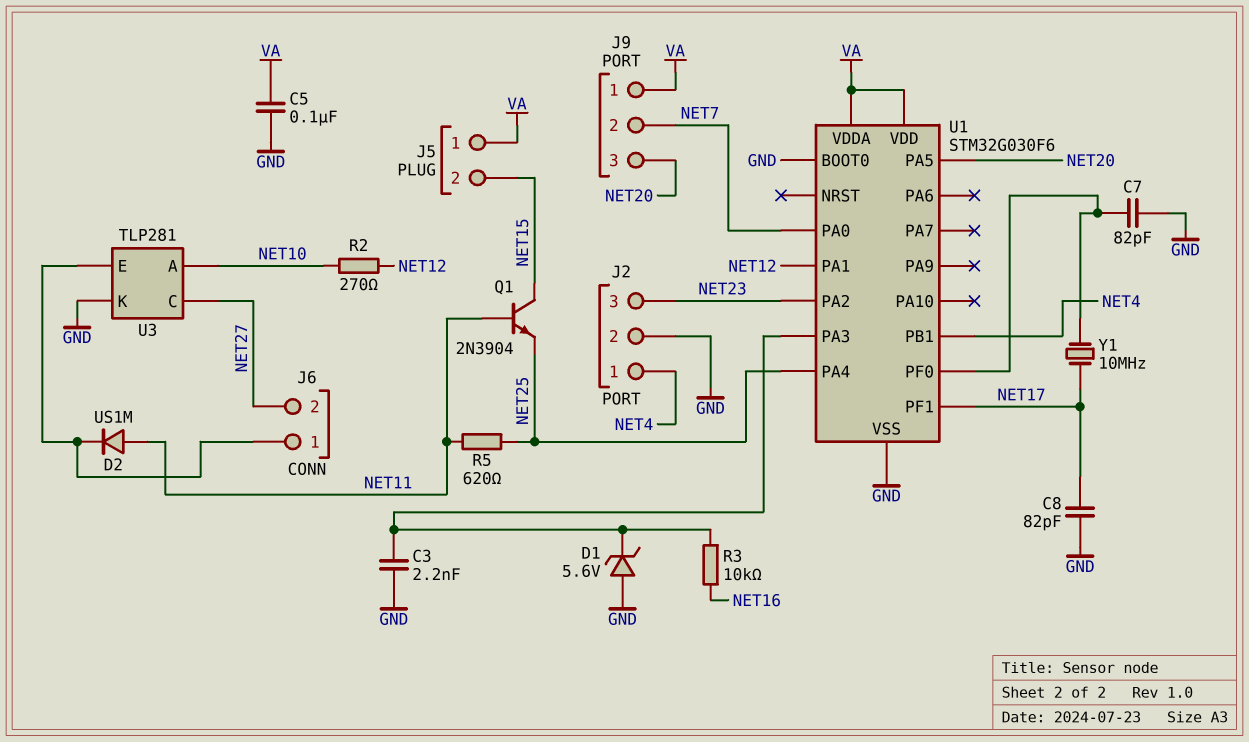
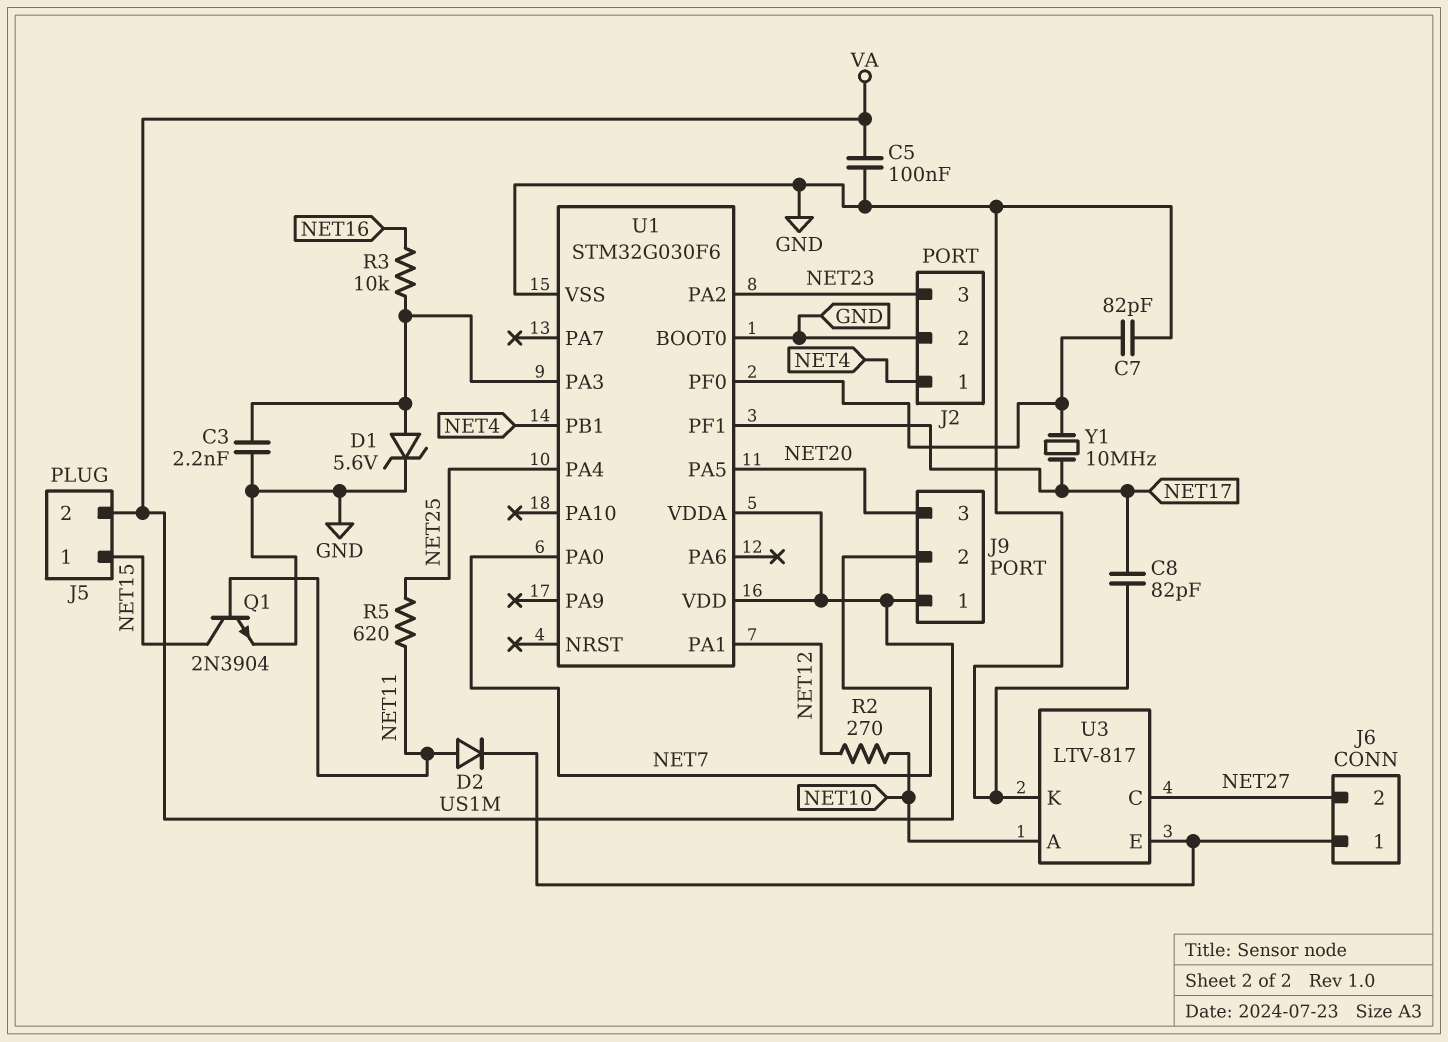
D1: zener 5.6V (A GND, K U1/PA3) -> zener 5.6V (A U1/PA3, K GND)
J5 pin 1: VA -> NET15
J5 pin 2: NET15 -> VA
Q1: NPN 2N3904 (B NET11, C NET15, E NET25) -> NPN 2N3904 (B NET11, C NET15, E GND)
U3: TLP281 -> LTV-817

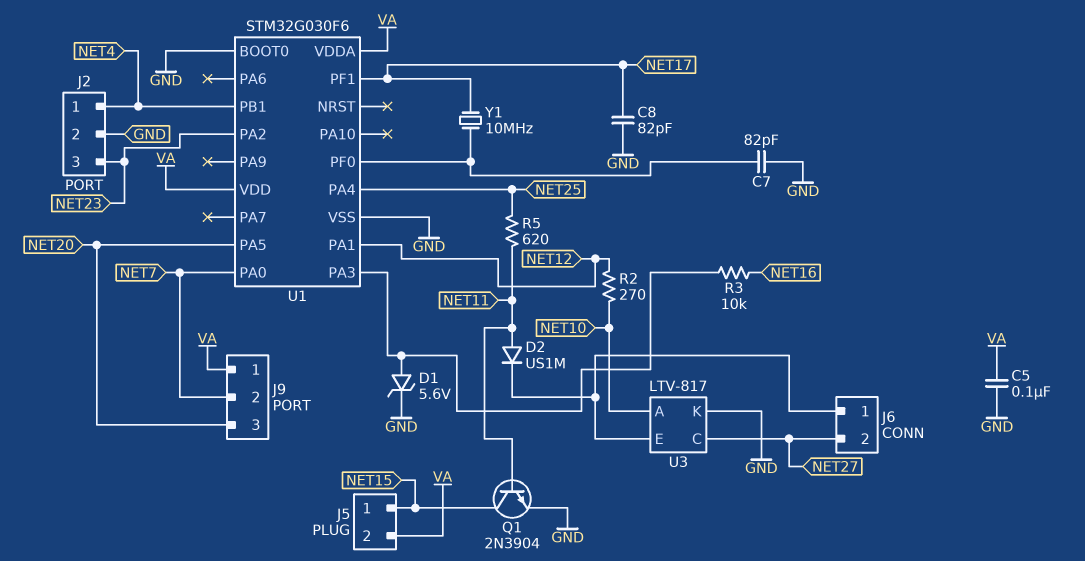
C3: 2.2nF (GND, U1/PA3) -> none

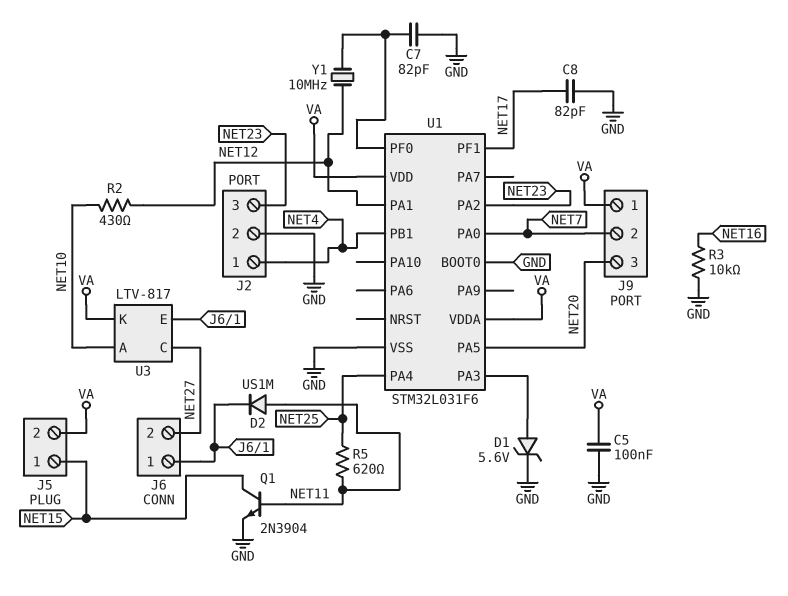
R2: 270 (NET10, NET12) -> 430 (NET10, NET12)
R3: 10k (NET16, U1/PA3) -> 10k (GND, NET16)
U1: STM32G030F6 -> STM32L031F6
U3 pin K: GND -> VA
Y1: 10MHz (NET17, U1/PF0) -> 10MHz (NET12, U1/PF0)

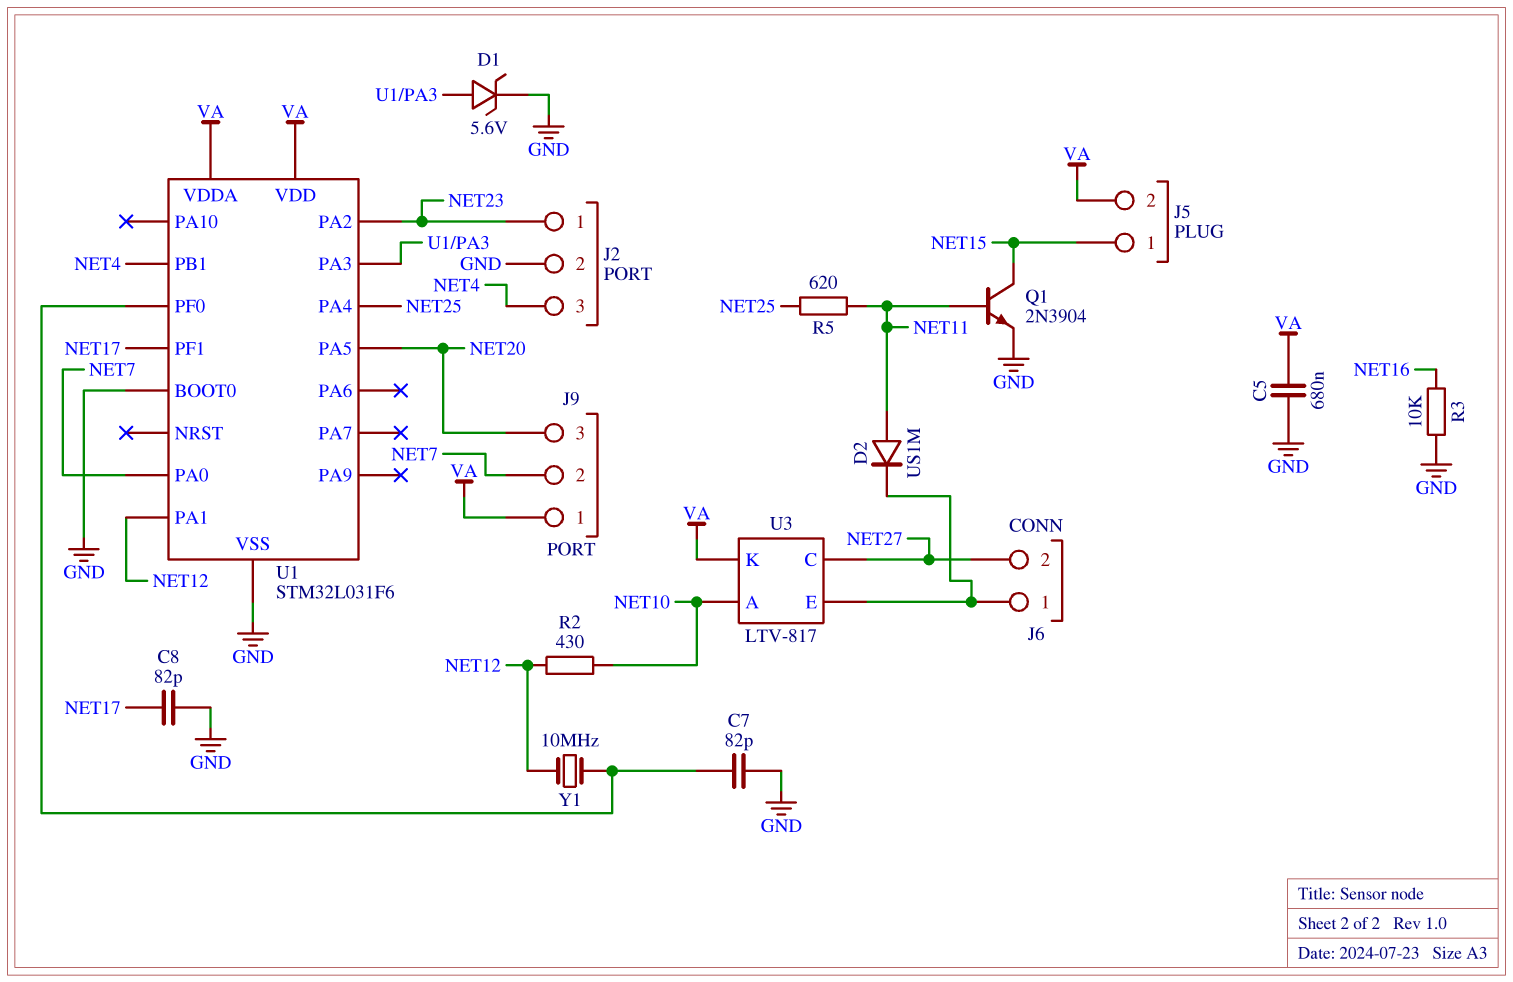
C5: 100nF (GND, VA) -> 680nF (GND, VA)
J2 pin 1: NET4 -> NET23
J2 pin 3: NET23 -> NET4

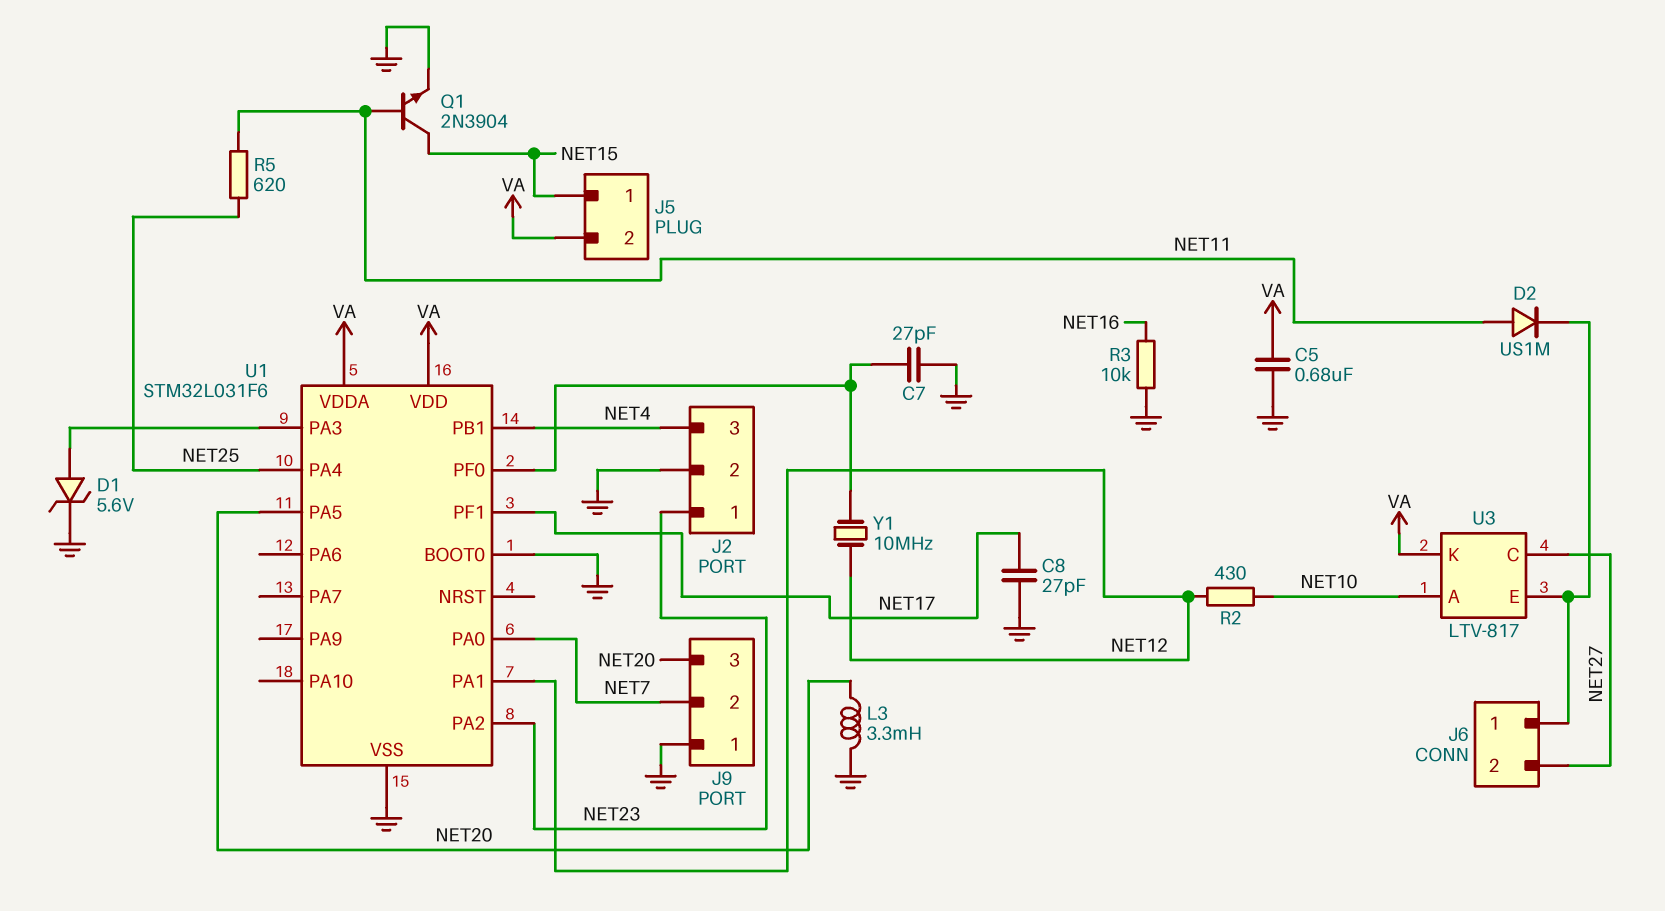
C7: 82pF (GND, U1/PF0) -> 27pF (GND, U1/PF0)
C8: 82pF (GND, NET17) -> 27pF (GND, NET17)
J9 pin 1: VA -> GND
L3: none -> 3.3mH (GND, NET20)

